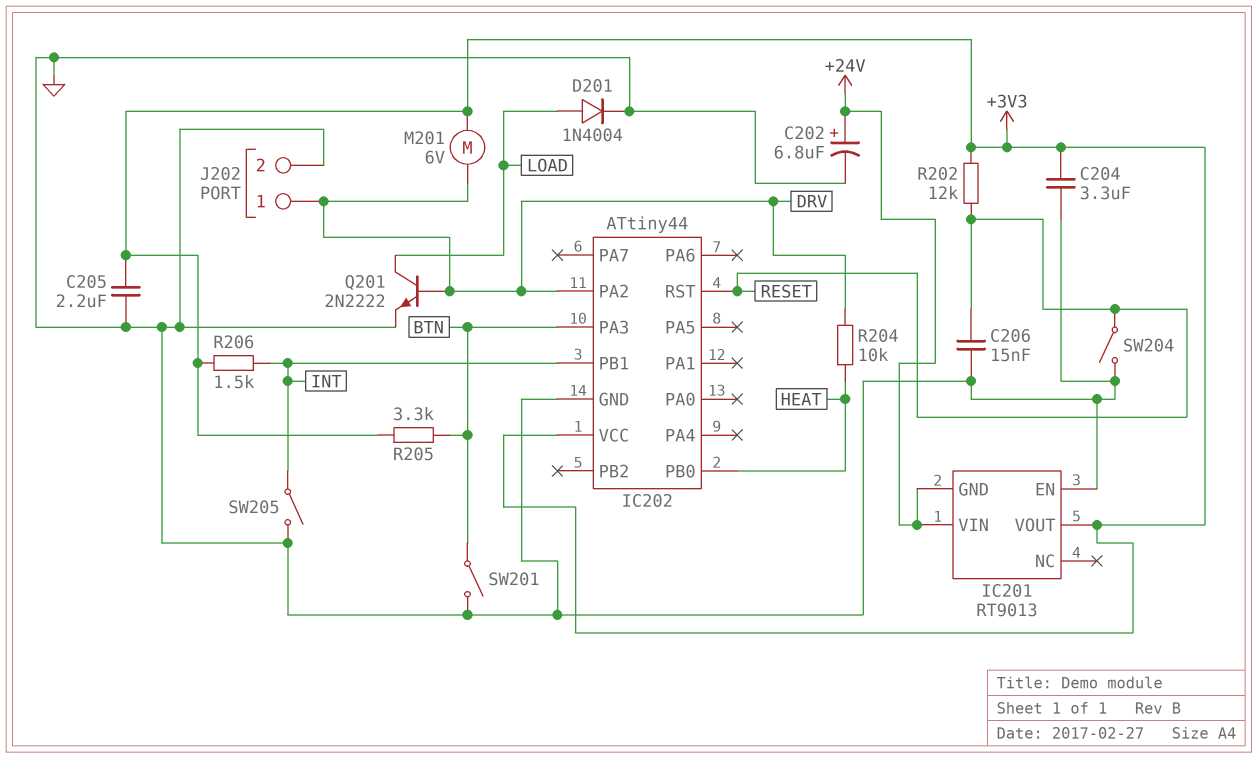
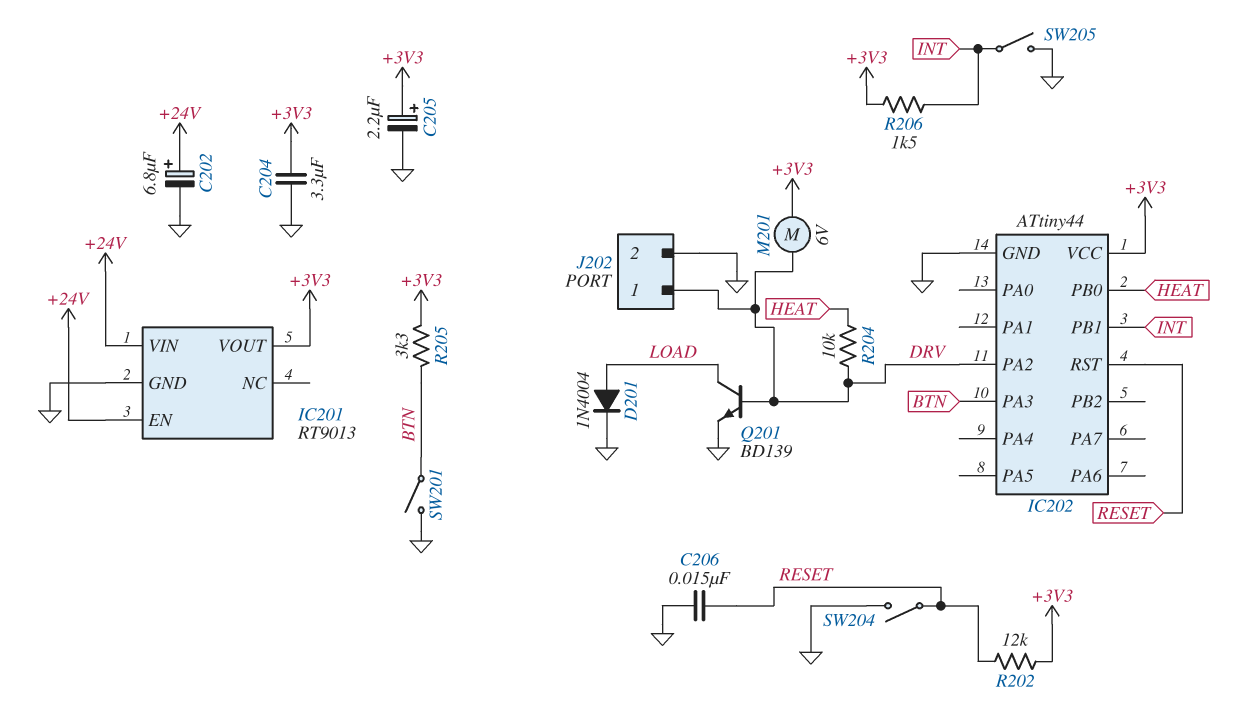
C205: 2.2uF (+3V3, GND) -> 2.2uF (plus +3V3, minus GND)
IC201 pin EN: GND -> +24V
IC201 pin GND: +24V -> GND
Q201: NPN 2N2222 (B DRV, C LOAD, E GND) -> NPN BD139 (B DRV, C LOAD, E GND)

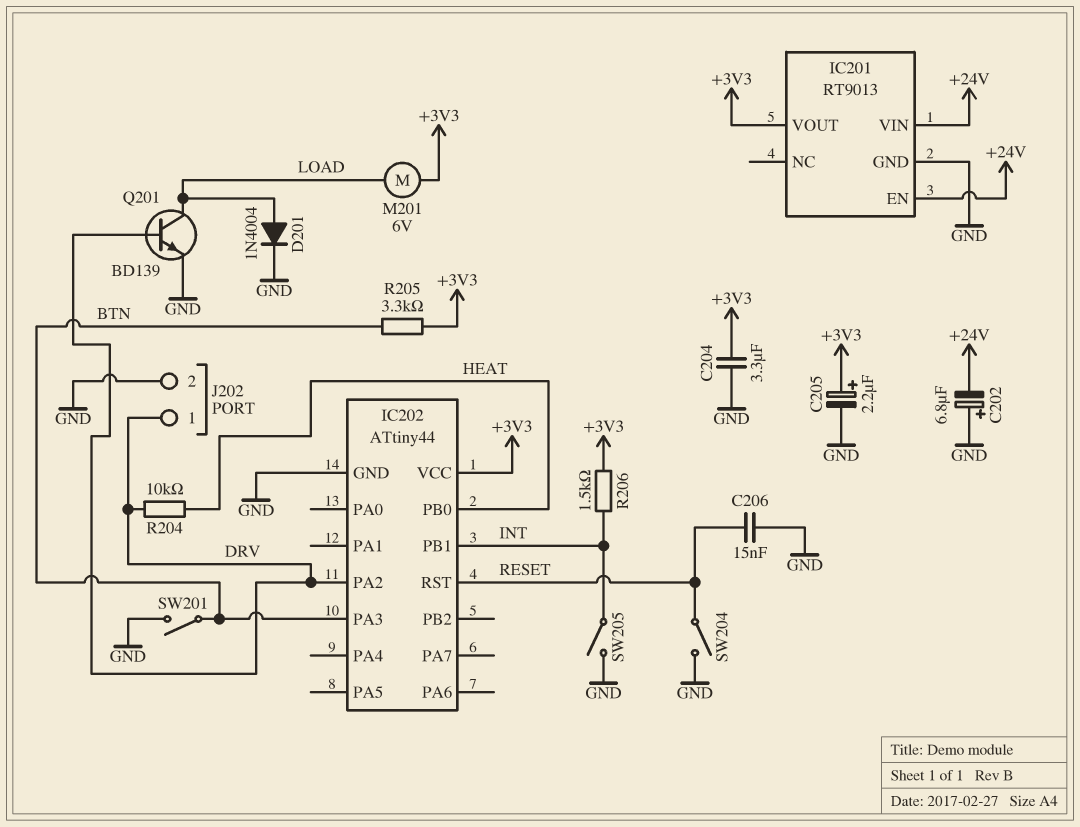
C202: 6.8uF (plus +24V, minus GND) -> 6.8uF (plus GND, minus +24V)
M201: motor 6V (+3V3, DRV) -> motor 6V (+3V3, LOAD)
R202: 12k (+3V3, RESET) -> none

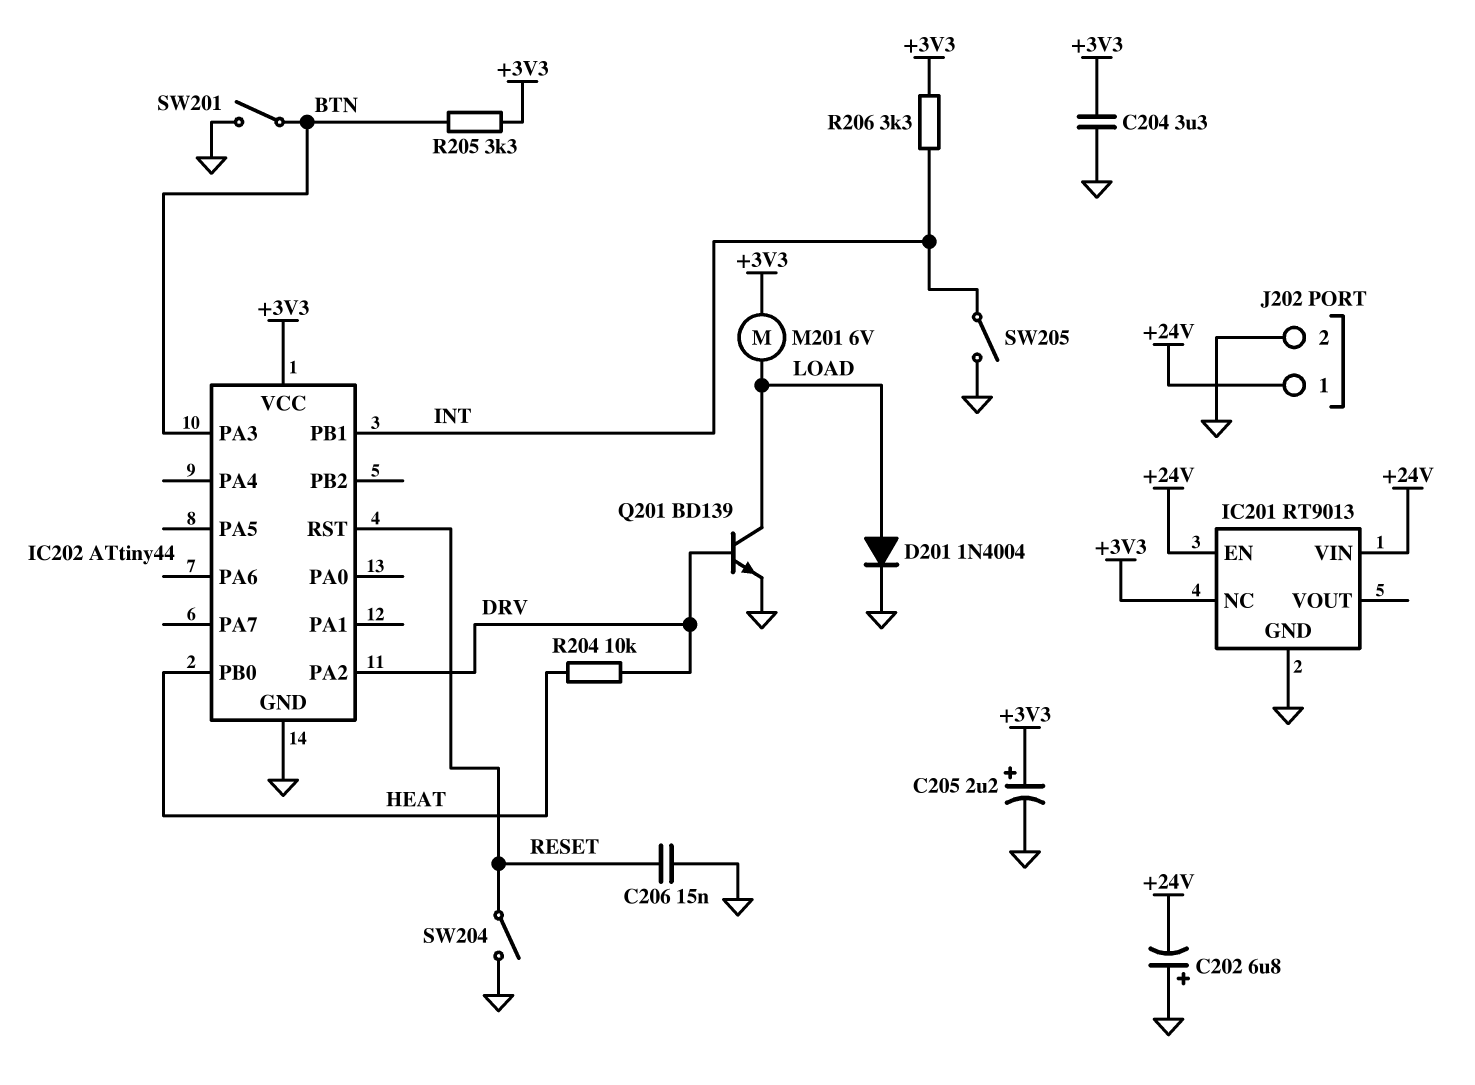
IC201 pin NC: none -> +3V3
IC201 pin VOUT: +3V3 -> none
J202 pin 1: DRV -> +24V
R206: 1.5k (+3V3, INT) -> 3.3k (+3V3, INT)

